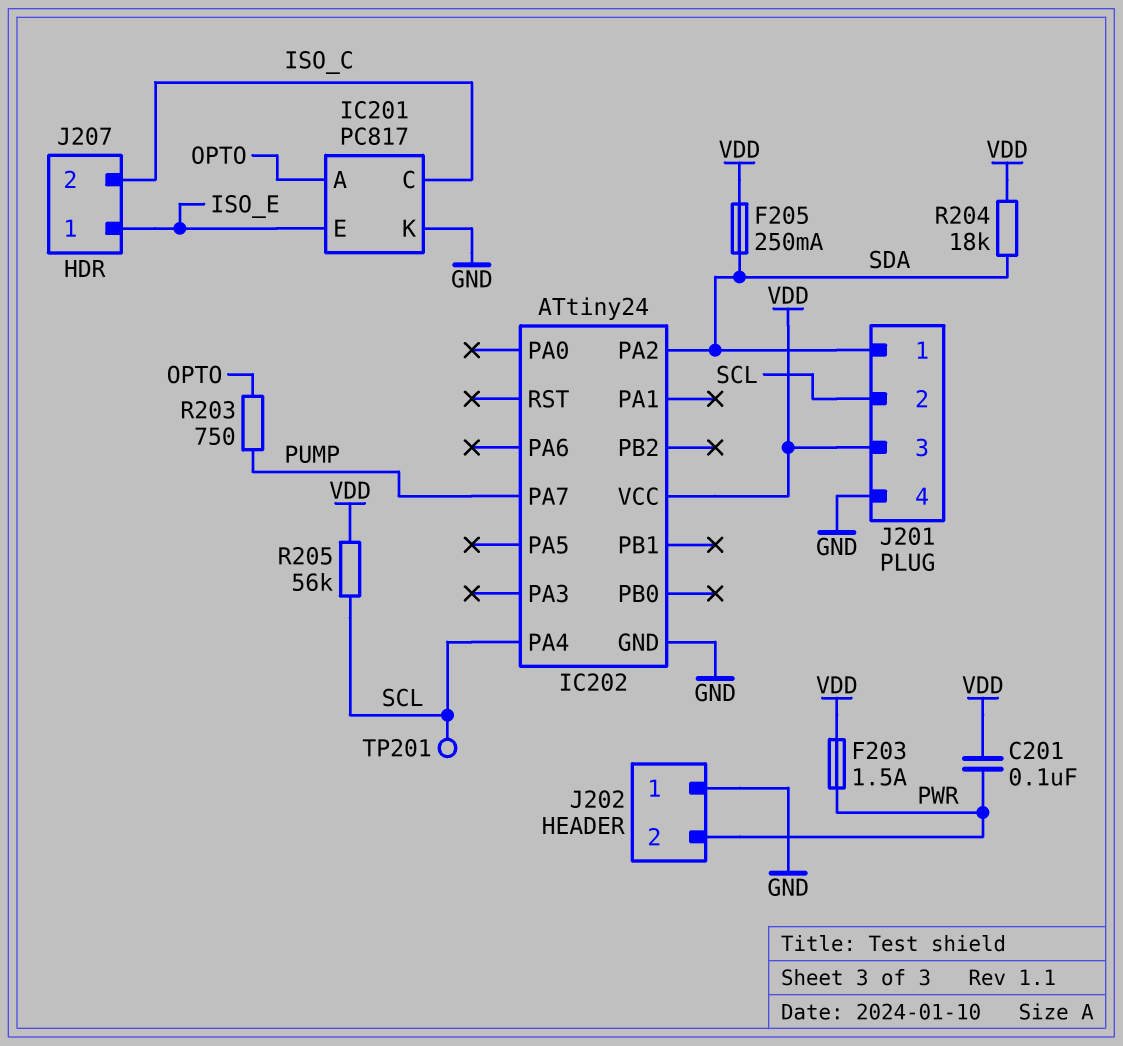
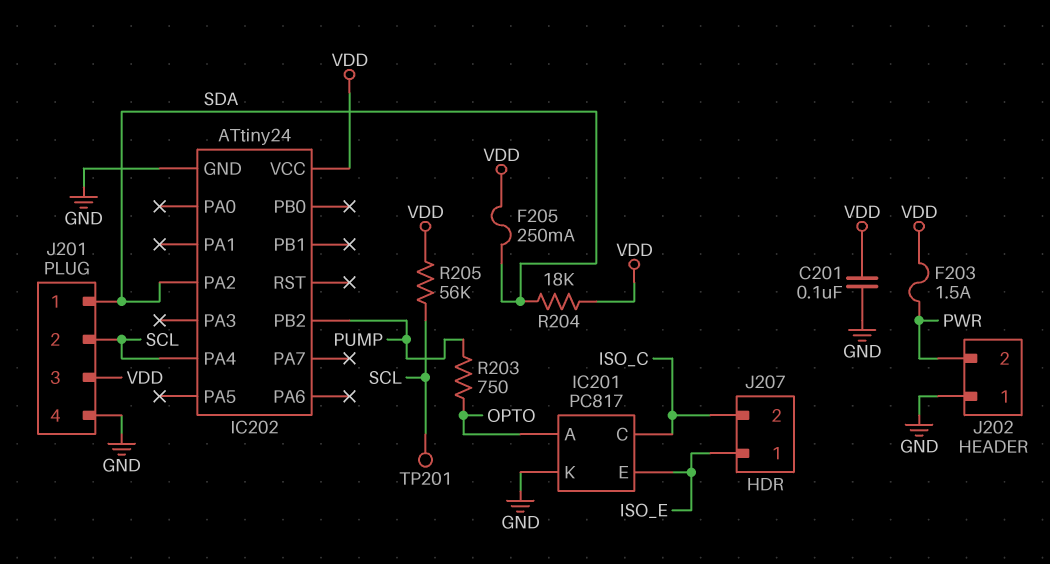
C201: 100nF (PWR, VDD) -> 100nF (GND, VDD)
IC202 pin PA7: PUMP -> none
IC202 pin PB2: none -> PUMP

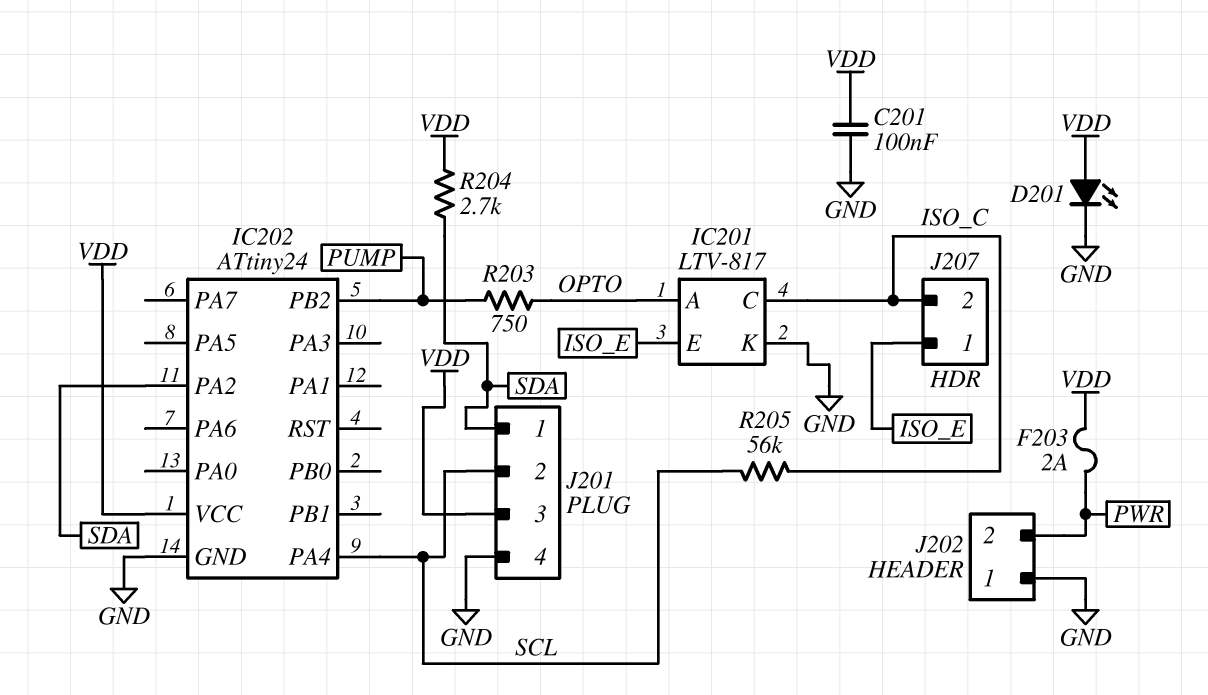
D201: none -> LED (A VDD, K GND)
F203: 1.5A (PWR, VDD) -> 2A (PWR, VDD)
F205: 250mA (SDA, VDD) -> none
IC201: PC817 -> LTV-817
R204: 18k (SDA, VDD) -> 2.7k (SDA, VDD)
R205: 56k (SCL, VDD) -> 56k (ISO_C, SCL)
TP201: test point (SCL) -> none

